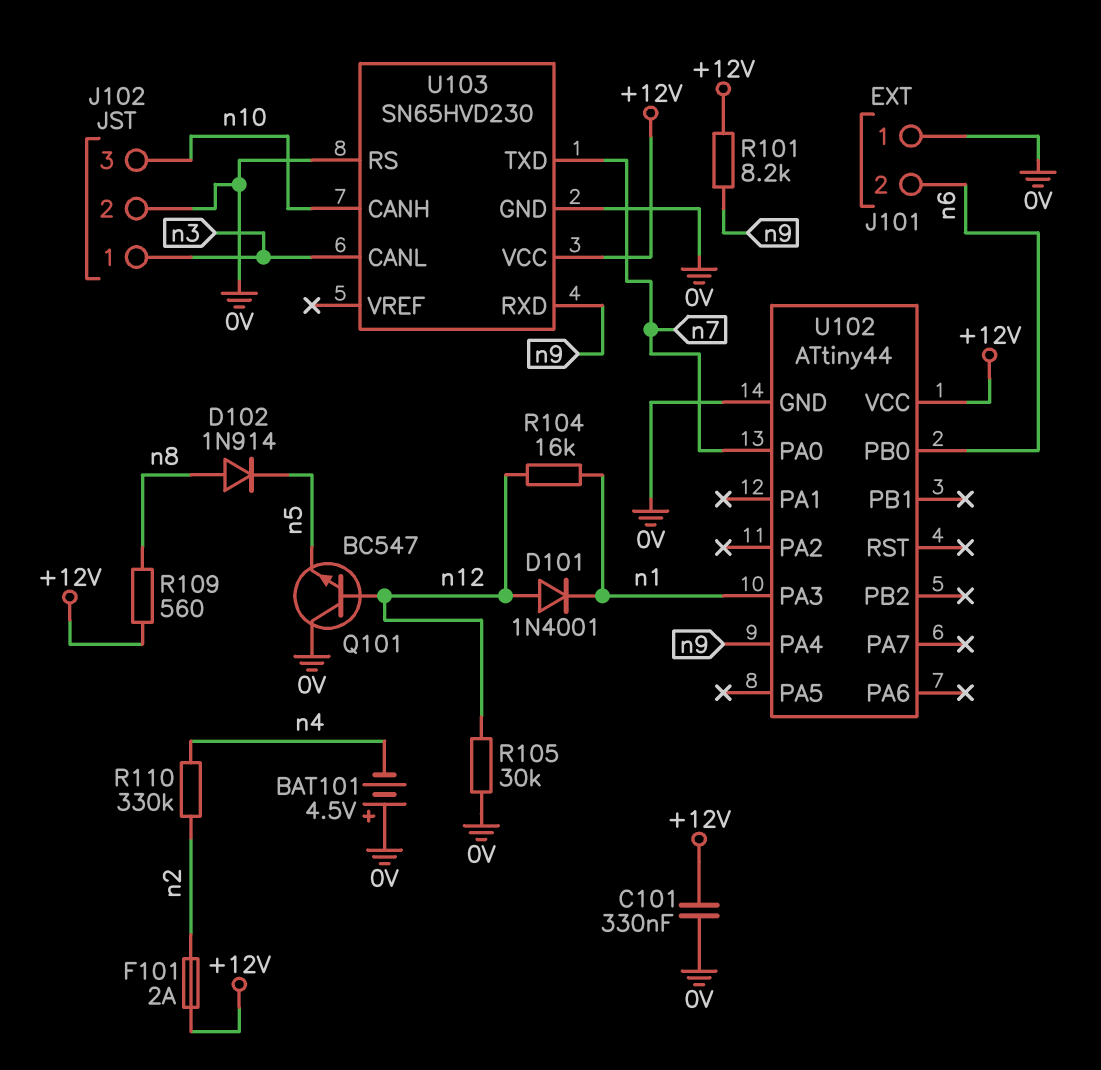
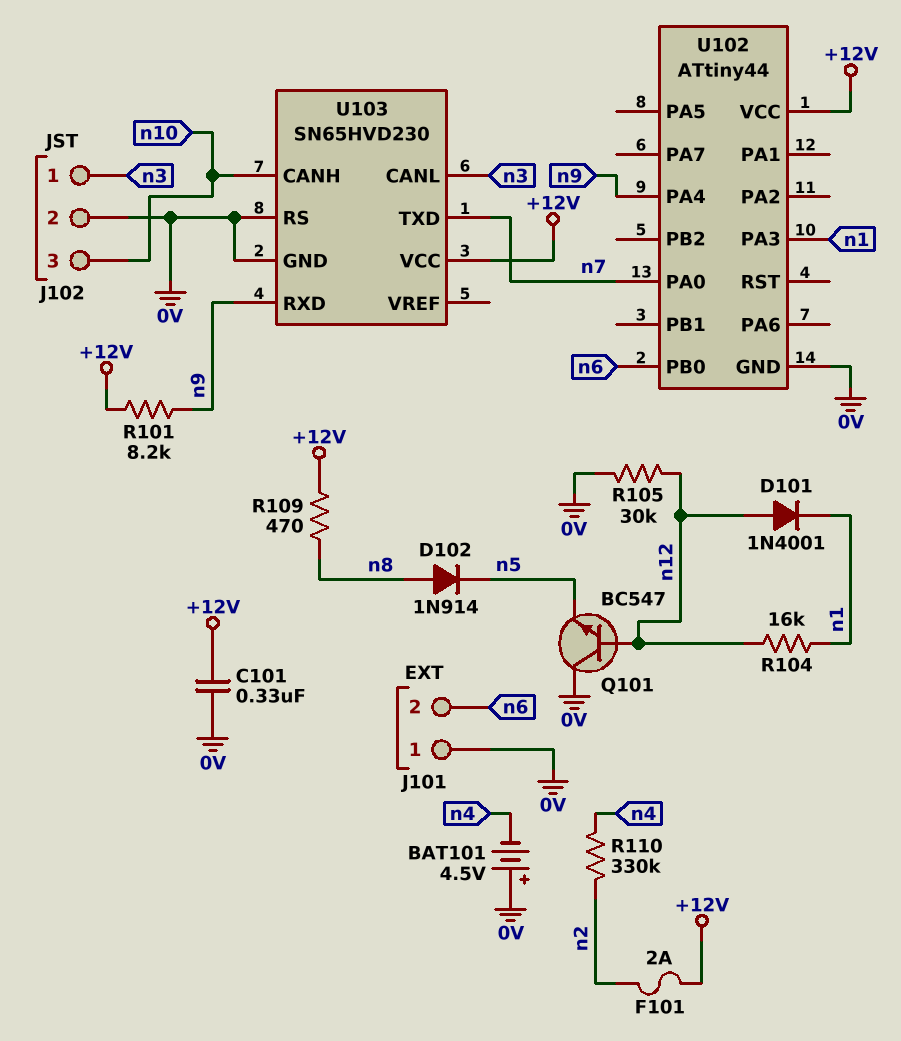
R109: 560 (+12V, n8) -> 470 (+12V, n8)

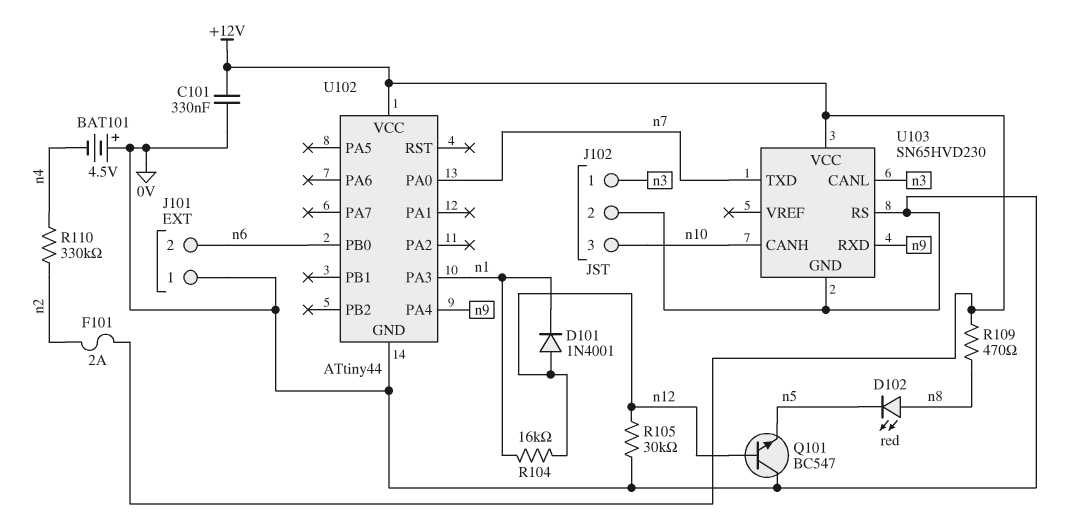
D102: diode 1N914 (A n8, K n5) -> LED red (A n8, K n5)
R101: 8.2k (+12V, n9) -> none

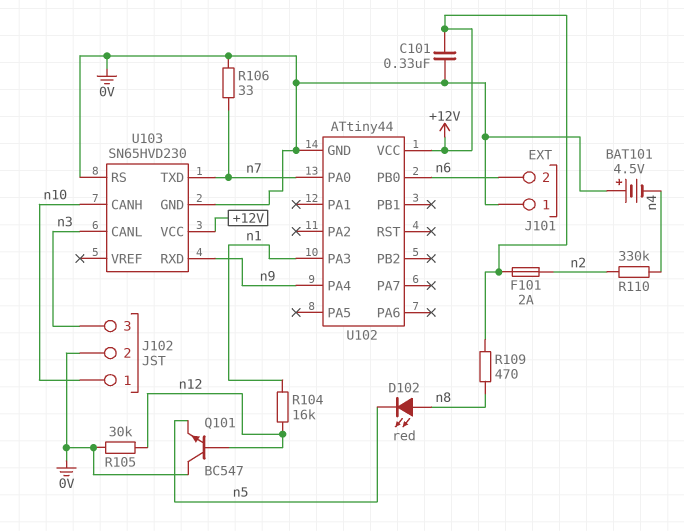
D101: diode 1N4001 (A n12, K n1) -> none
J102 pin 1: n3 -> n10
J102 pin 3: n10 -> n3
R106: none -> 33 (0V, n7)

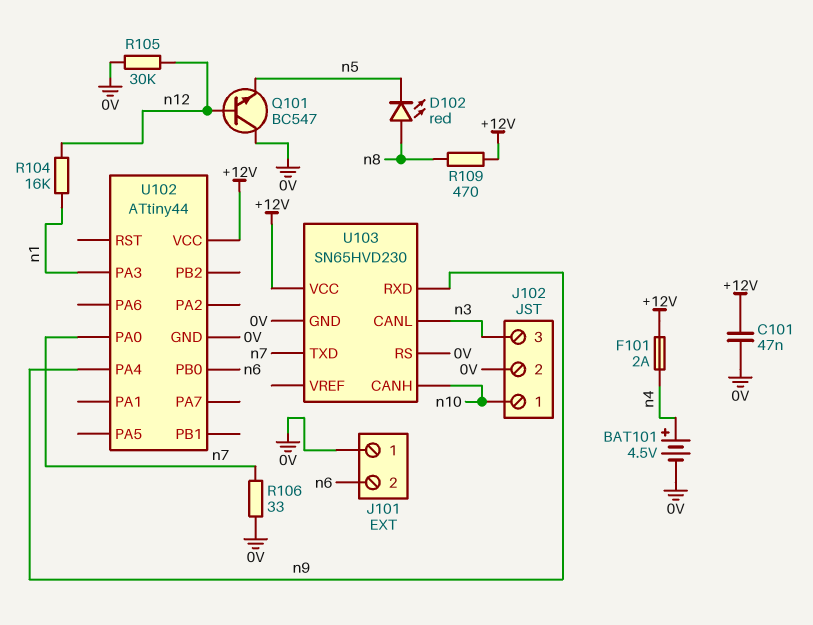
BAT101: 4.5V (plus 0V, minus n4) -> 4.5V (plus n4, minus 0V)
C101: 330nF (+12V, 0V) -> 47nF (+12V, 0V)
F101: 2A (+12V, n2) -> 2A (+12V, n4)
R110: 330k (n2, n4) -> none

